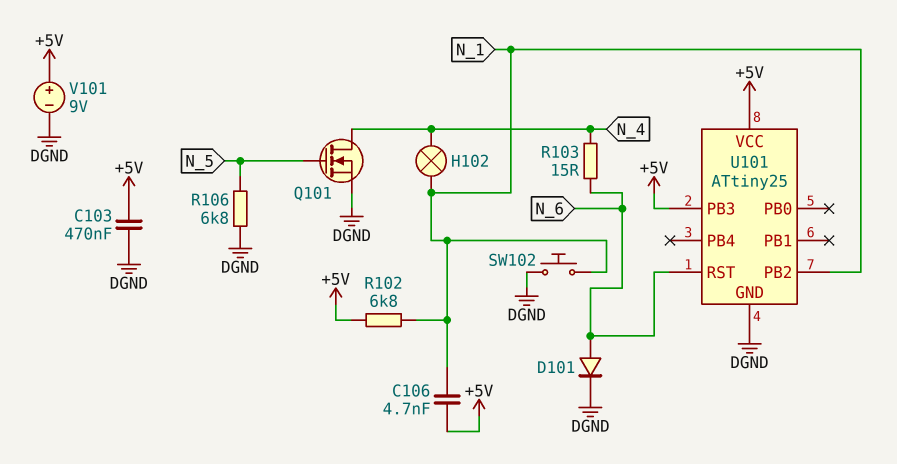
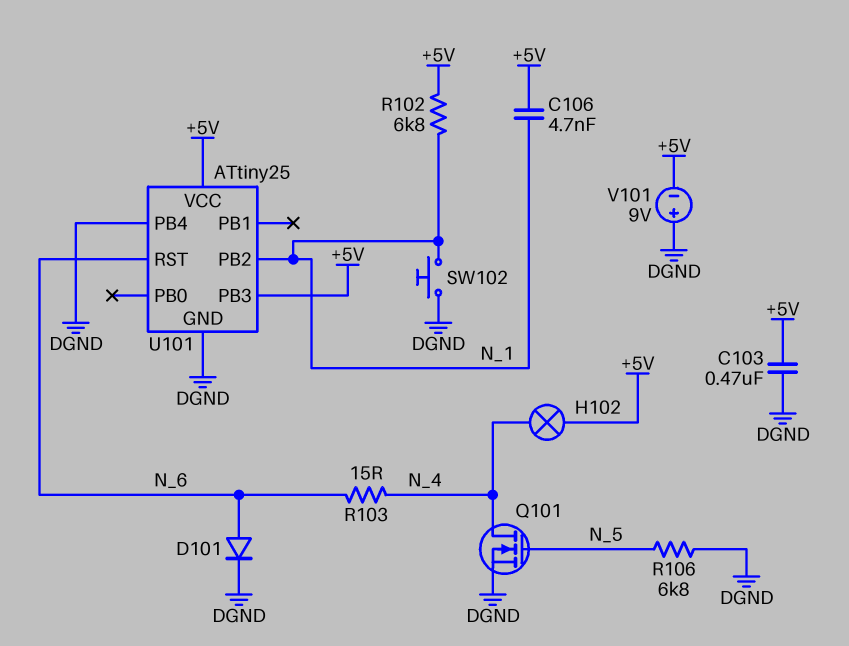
H102: lamp (N_1, N_4) -> lamp (+5V, N_4)
U101 pin PB4: none -> DGND
V101: 9V (plus +5V, minus DGND) -> 9V (plus DGND, minus +5V)

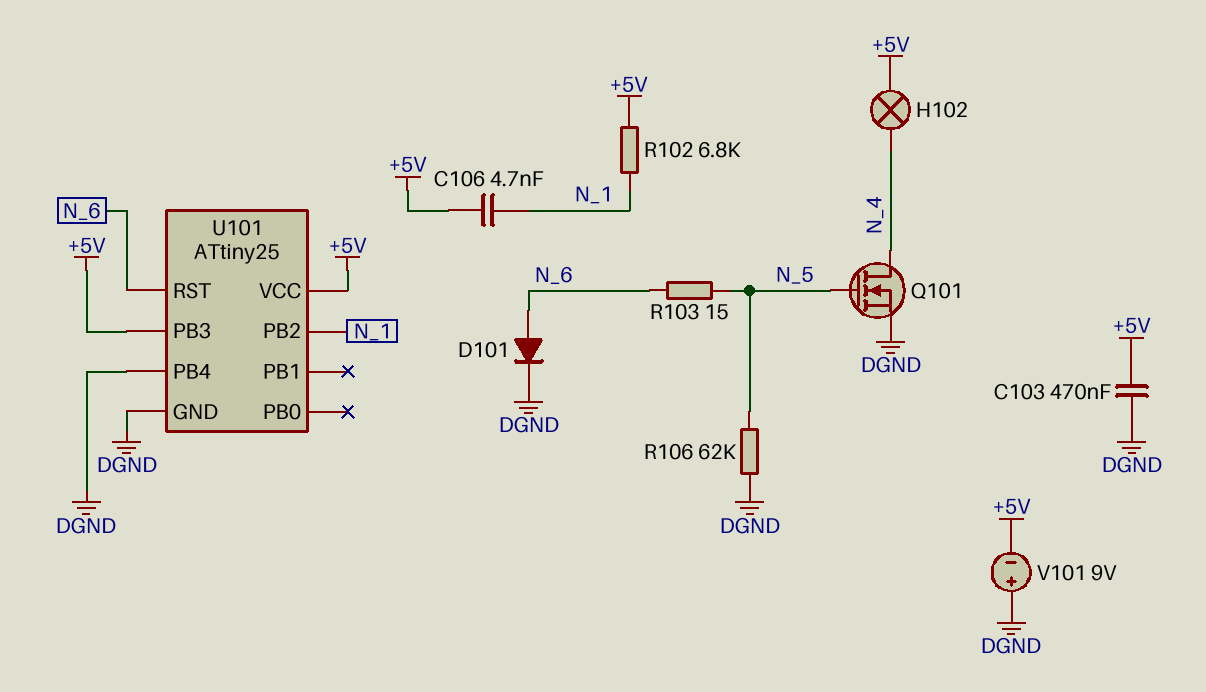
R103: 15 (N_4, N_6) -> 15 (N_5, N_6)
R106: 6.8k (DGND, N_5) -> 62k (DGND, N_5)
SW102: button (DGND, N_1) -> none

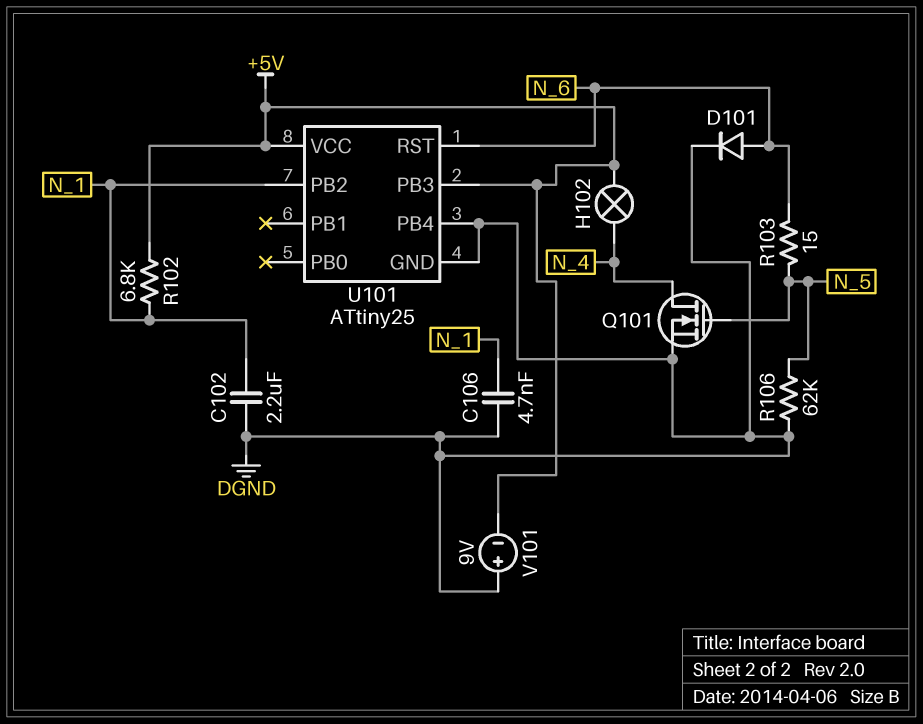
C102: none -> 2.2uF (DGND, N_1)
C103: 470nF (+5V, DGND) -> none
C106: 4.7nF (+5V, N_1) -> 4.7nF (DGND, N_1)

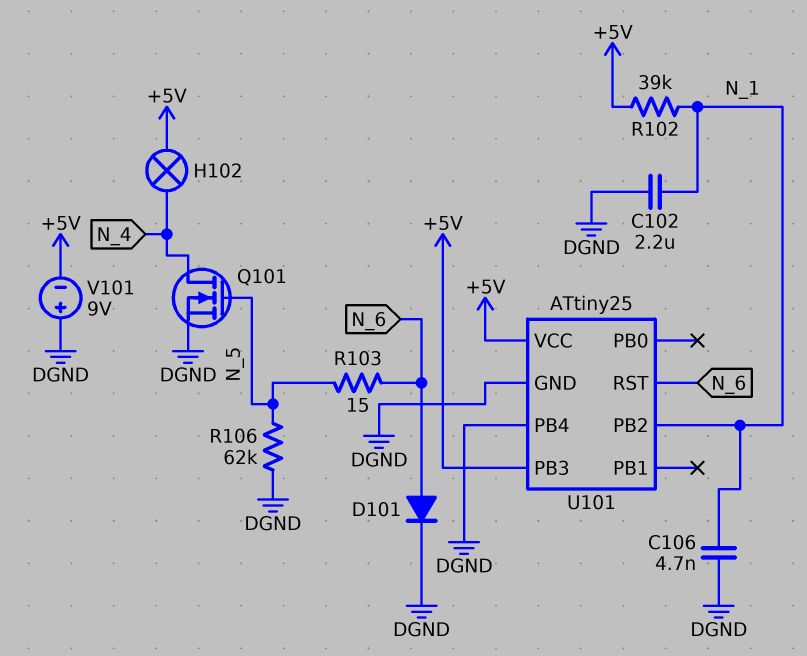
R102: 6.8k (+5V, N_1) -> 39k (+5V, N_1)

